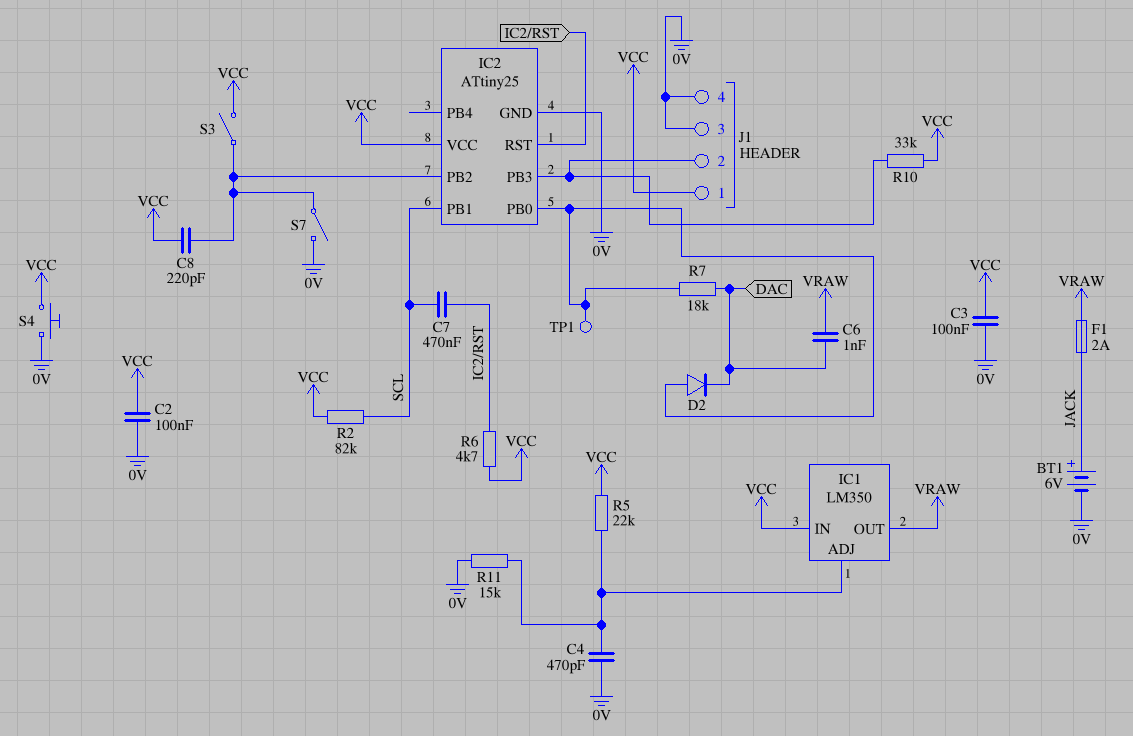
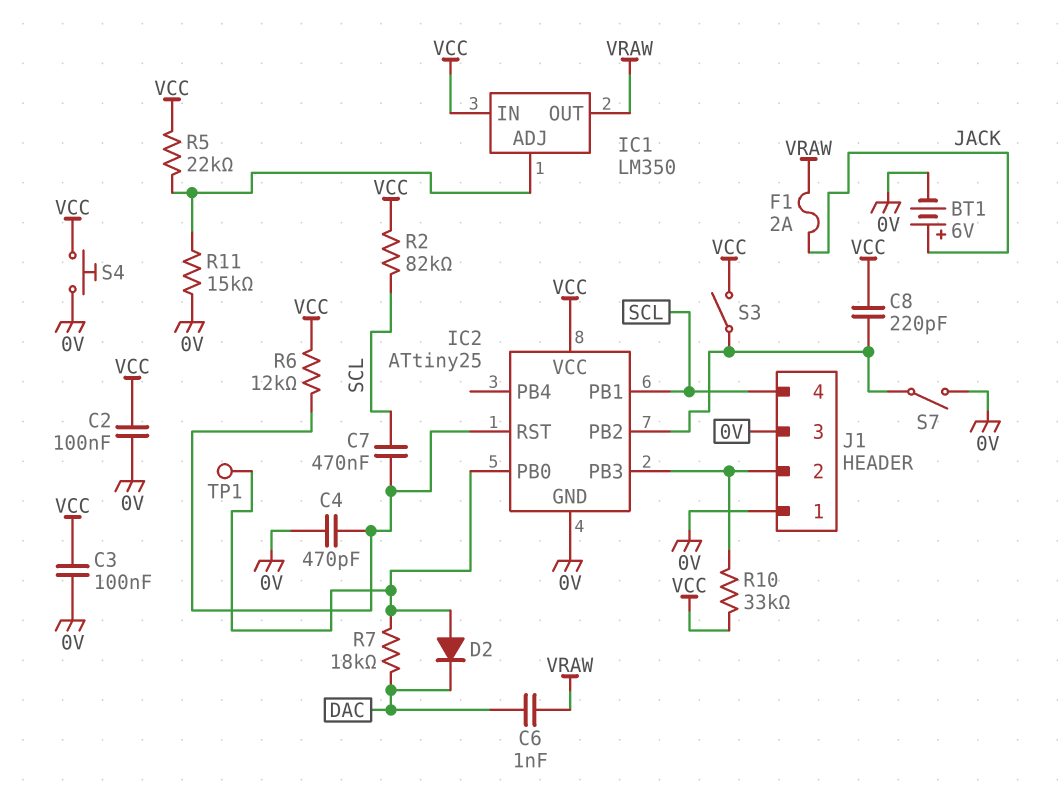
C4: 470pF (0V, IC1/ADJ) -> 470pF (0V, IC2/RST)
J1 pin 1: VCC -> 0V
J1 pin 4: 0V -> SCL
R6: 4.7k (IC2/RST, VCC) -> 12k (IC2/RST, VCC)

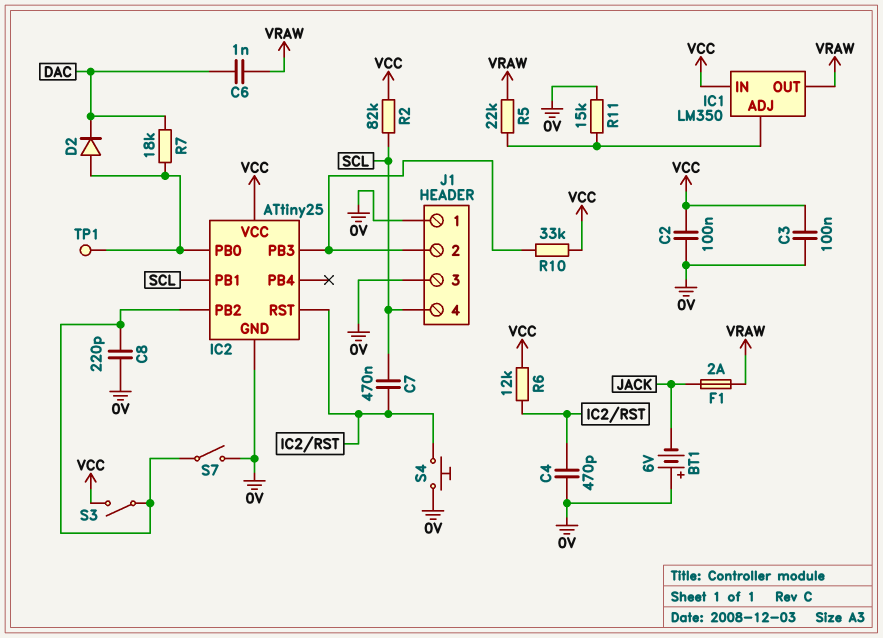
BT1: 6V (plus JACK, minus 0V) -> 6V (plus 0V, minus JACK)
C8: 220pF (IC2/PB2, VCC) -> 220pF (0V, IC2/PB2)
R5: 22k (IC1/ADJ, VCC) -> 22k (IC1/ADJ, VRAW)
S4: button (0V, VCC) -> button (0V, IC2/RST)

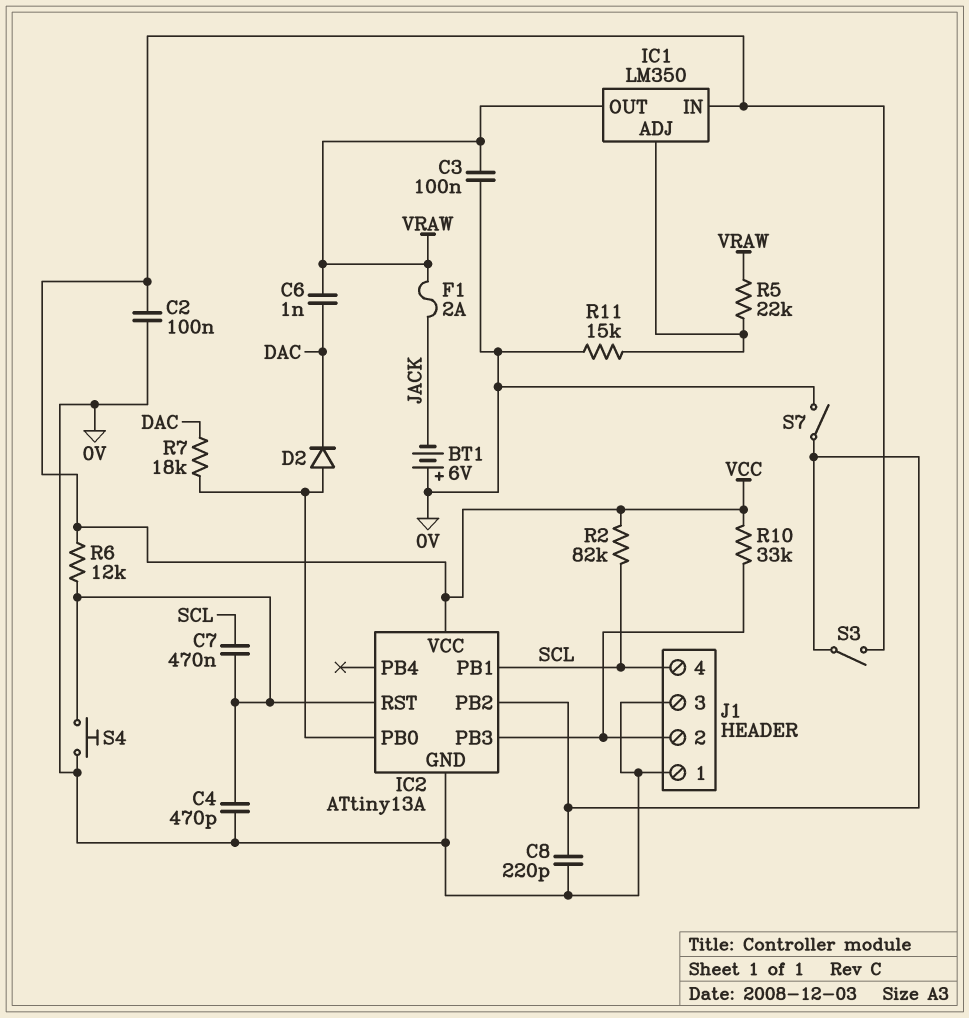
C3: 100nF (0V, VCC) -> 100nF (0V, VRAW)
IC2: ATtiny25 -> ATtiny13A
TP1: test point (IC2/PB0) -> none

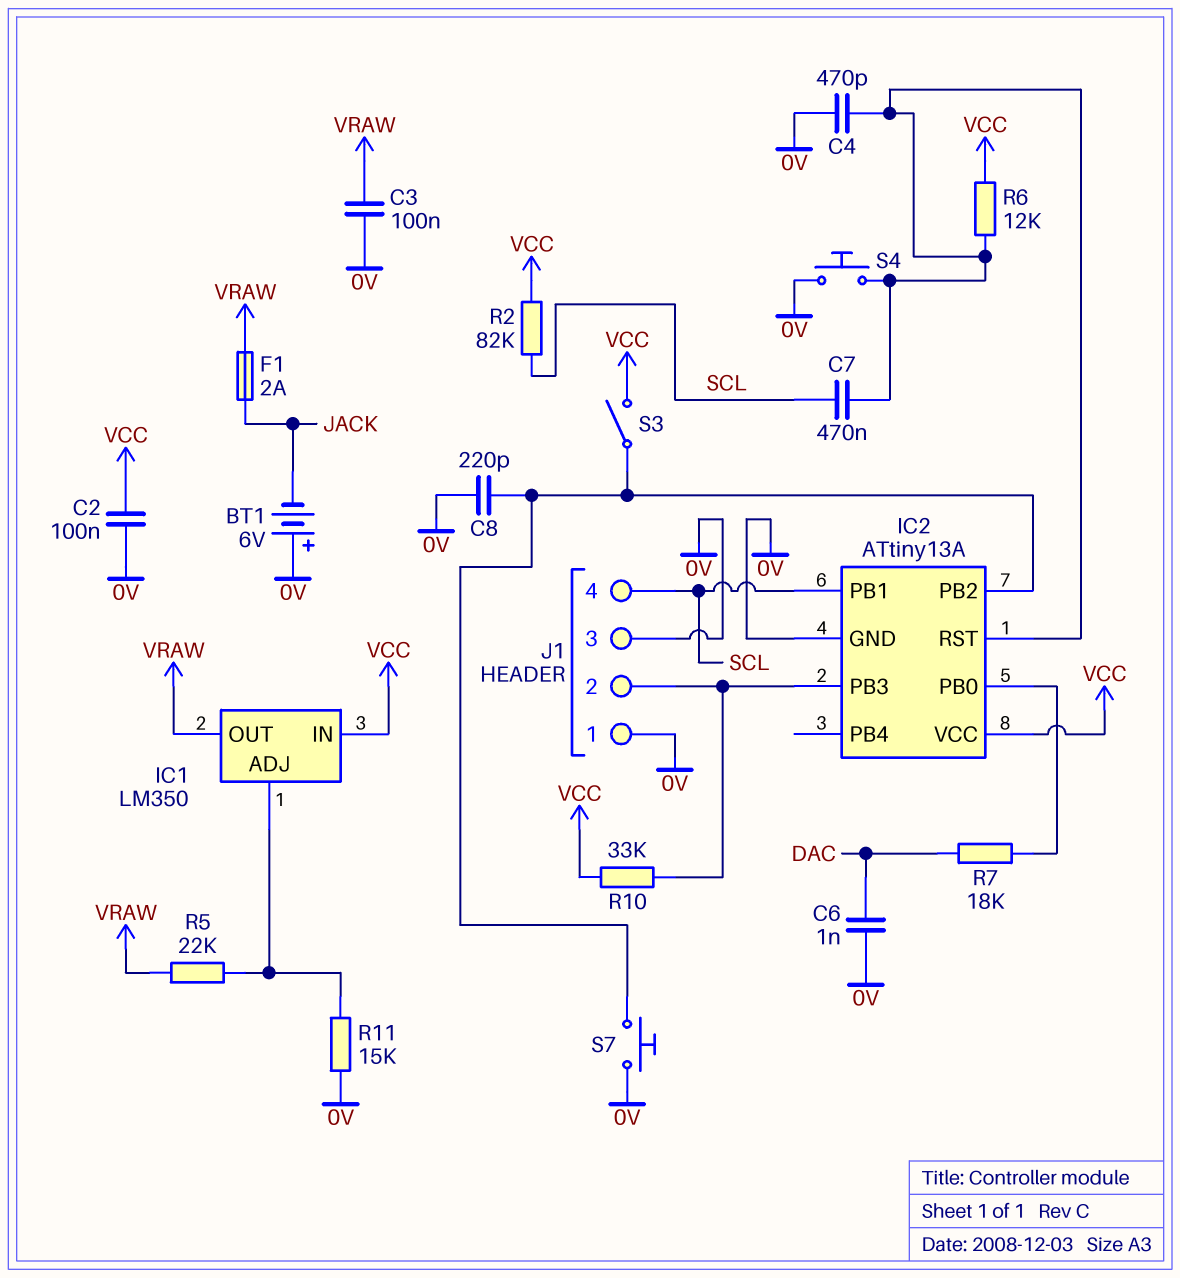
C6: 1nF (DAC, VRAW) -> 1nF (0V, DAC)
D2: diode (A IC2/PB0, K DAC) -> none
S7: switch (0V, IC2/PB2) -> button (0V, IC2/PB2)

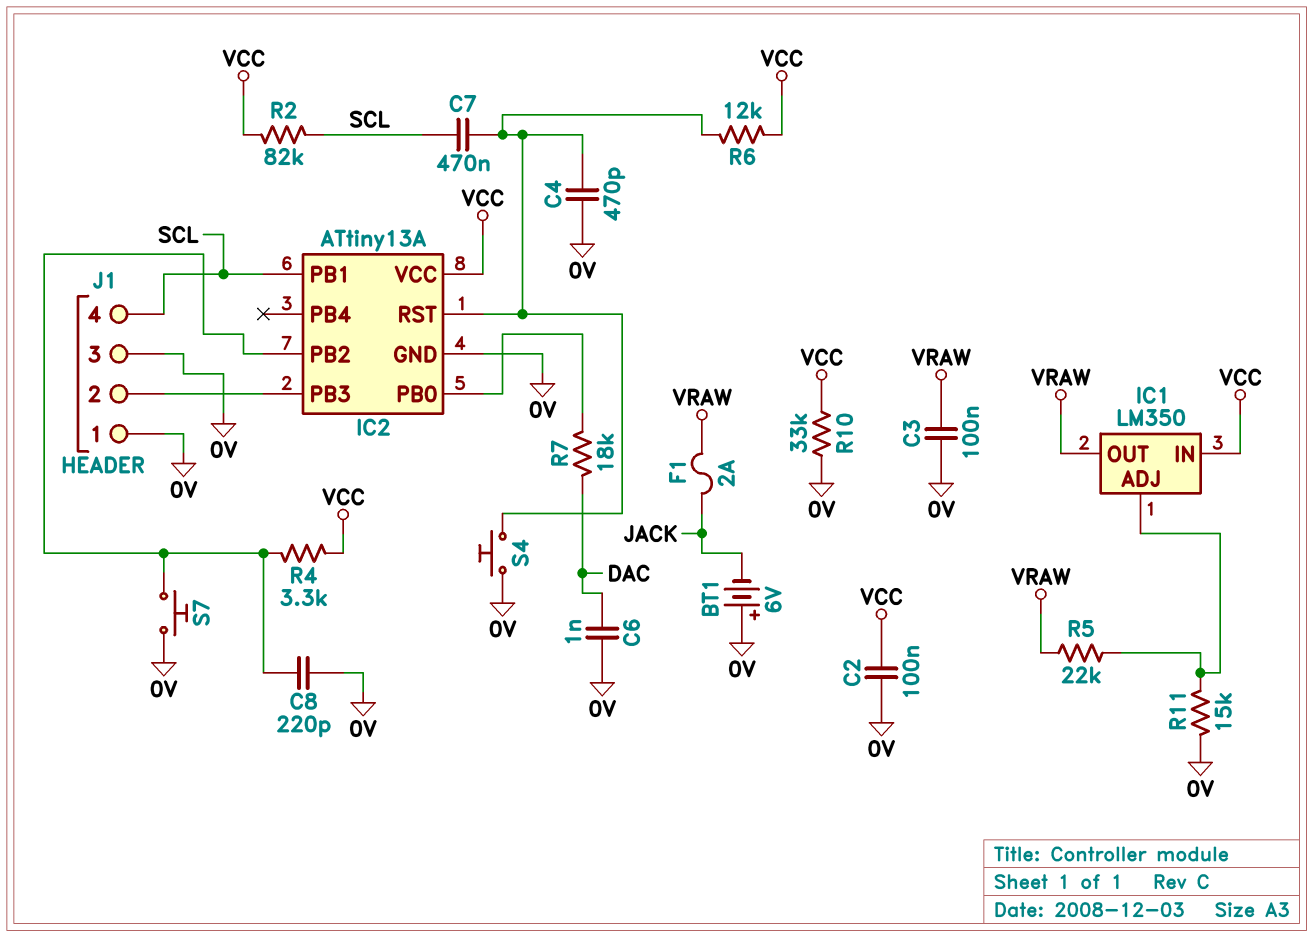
R4: none -> 3.3k (IC2/PB2, VCC)
R10: 33k (IC2/PB3, VCC) -> 33k (0V, VCC)
S3: switch (IC2/PB2, VCC) -> none

